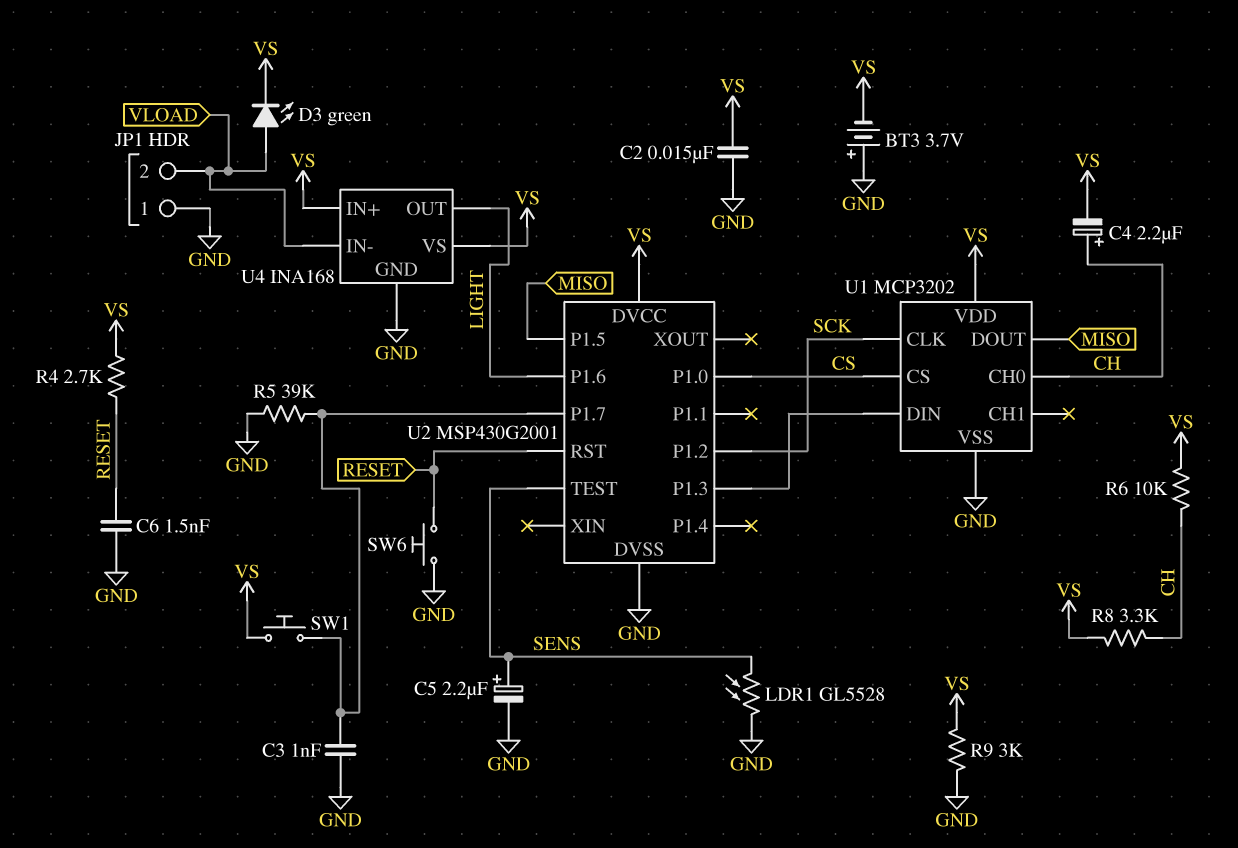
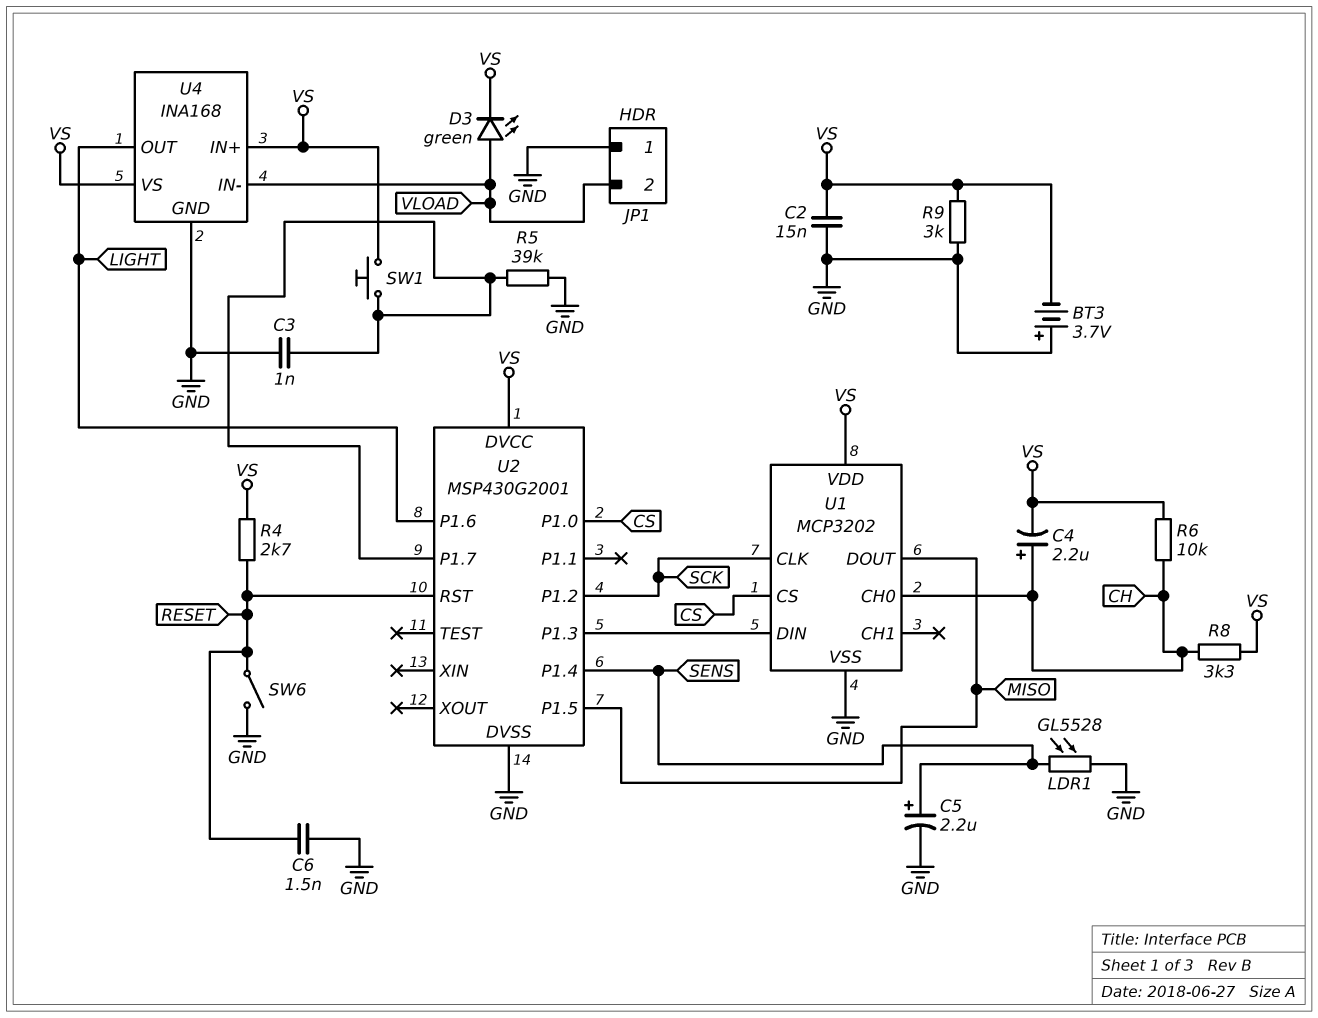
SW6: button (GND, RESET) -> switch (GND, RESET)
U2 pin P1.4: none -> SENS
U2 pin TEST: SENS -> none

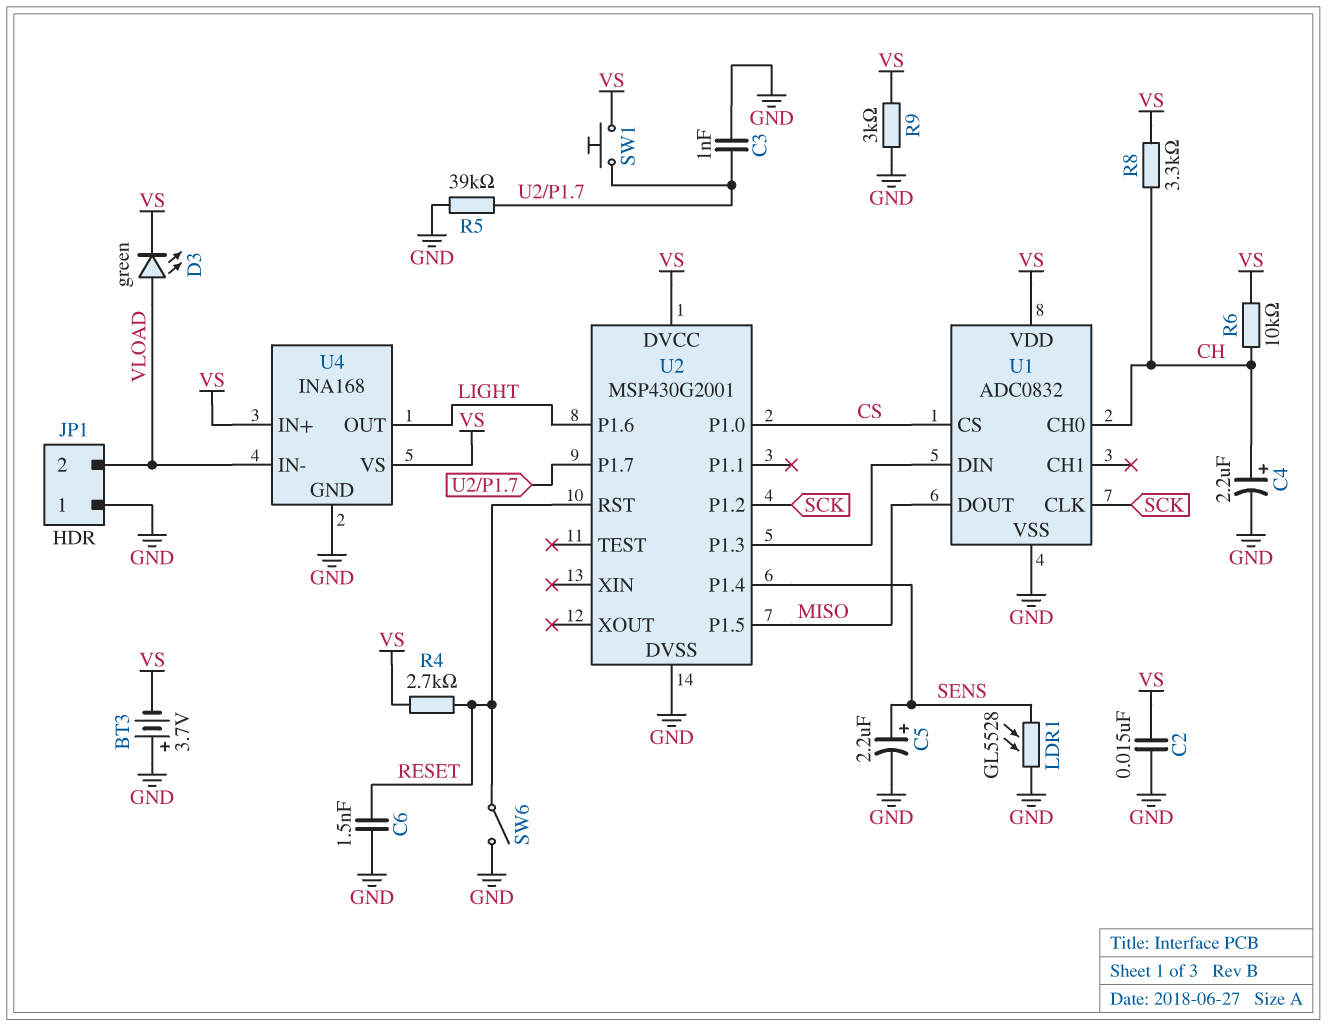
C4: 2.2uF (plus CH, minus VS) -> 2.2uF (plus CH, minus GND)
U1: MCP3202 -> ADC0832

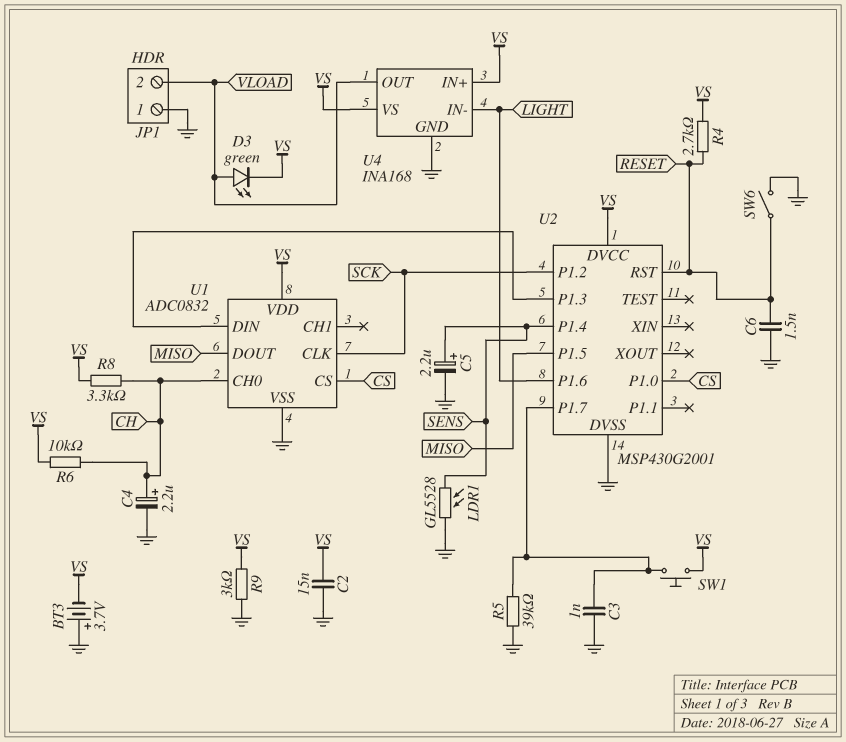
U4 pin IN-: VLOAD -> LIGHT
U4 pin OUT: LIGHT -> VLOAD

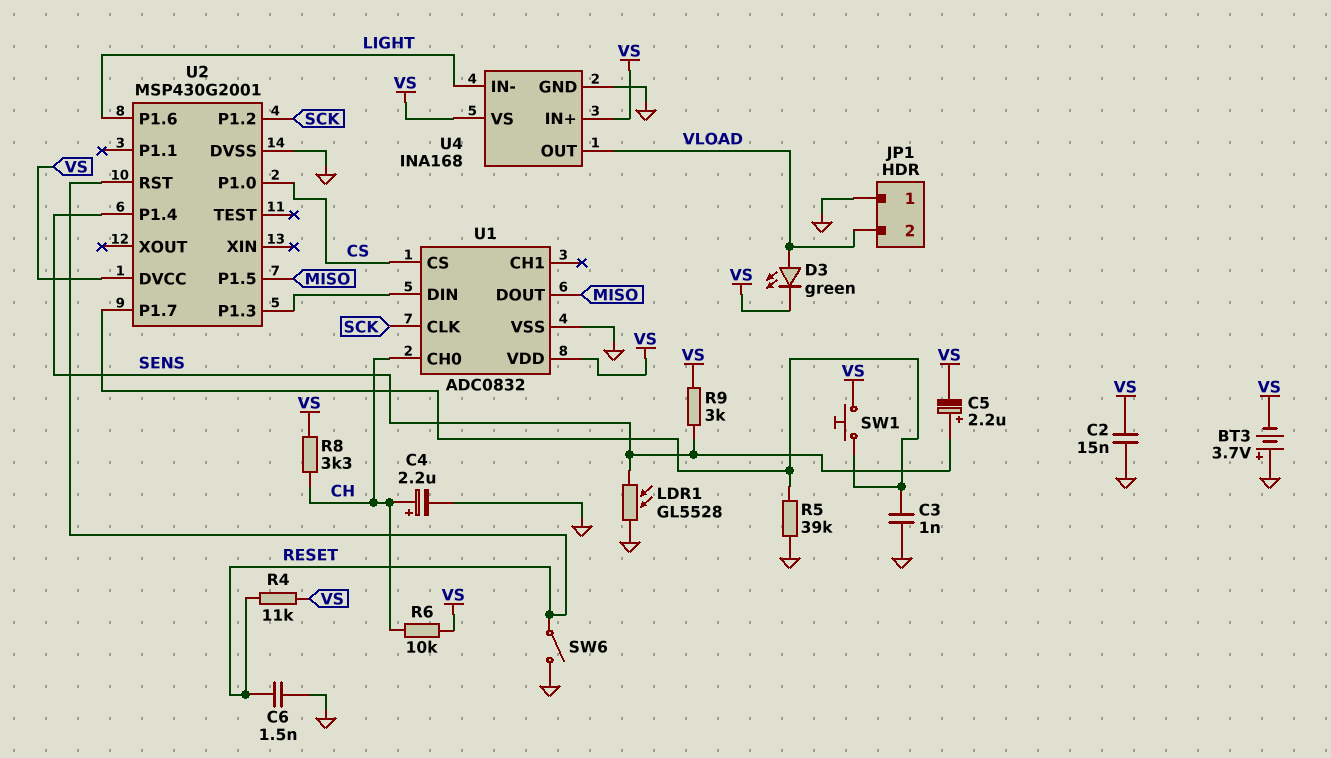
C5: 2.2uF (plus SENS, minus GND) -> 2.2uF (plus SENS, minus VS)
R4: 2.7k (RESET, VS) -> 11k (RESET, VS)
R9: 3k (GND, VS) -> 3k (SENS, VS)

